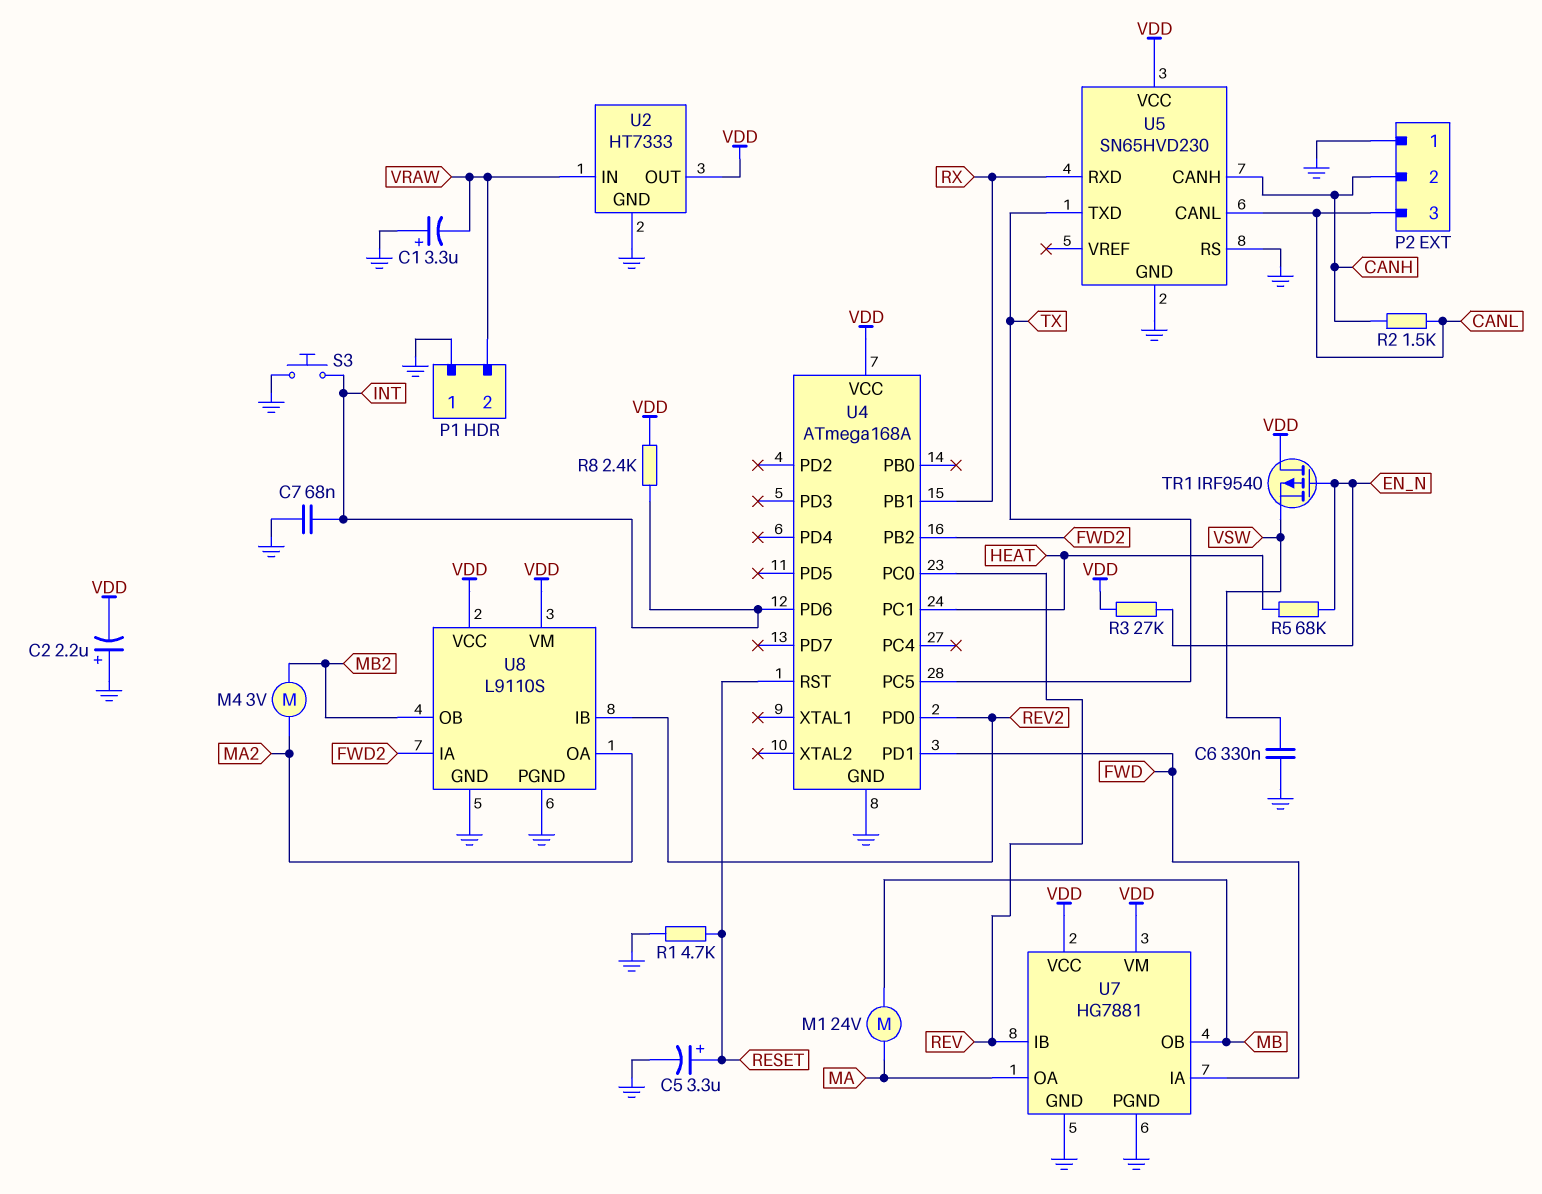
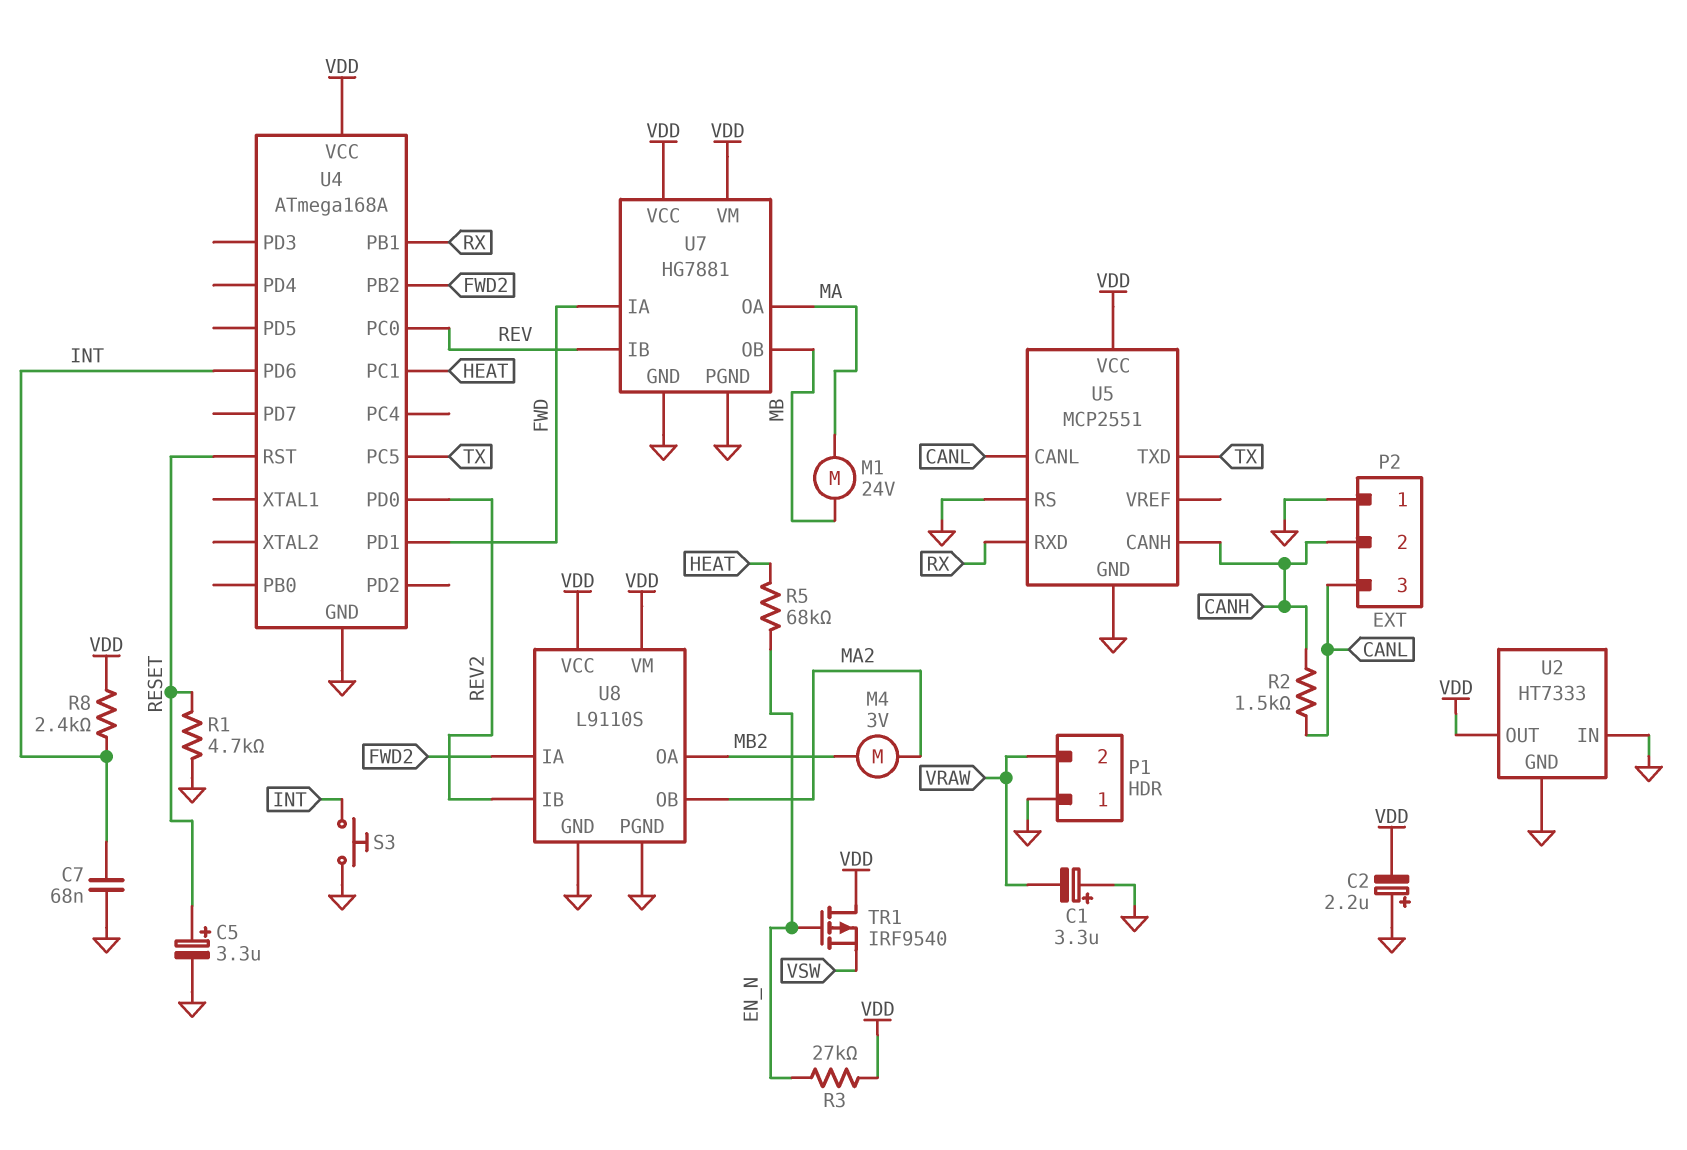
C6: 330nF (GND, VSW) -> none
U2 pin IN: VRAW -> GND
U5: SN65HVD230 -> MCP2551
U8 pin OA: MA2 -> MB2
U8 pin OB: MB2 -> MA2

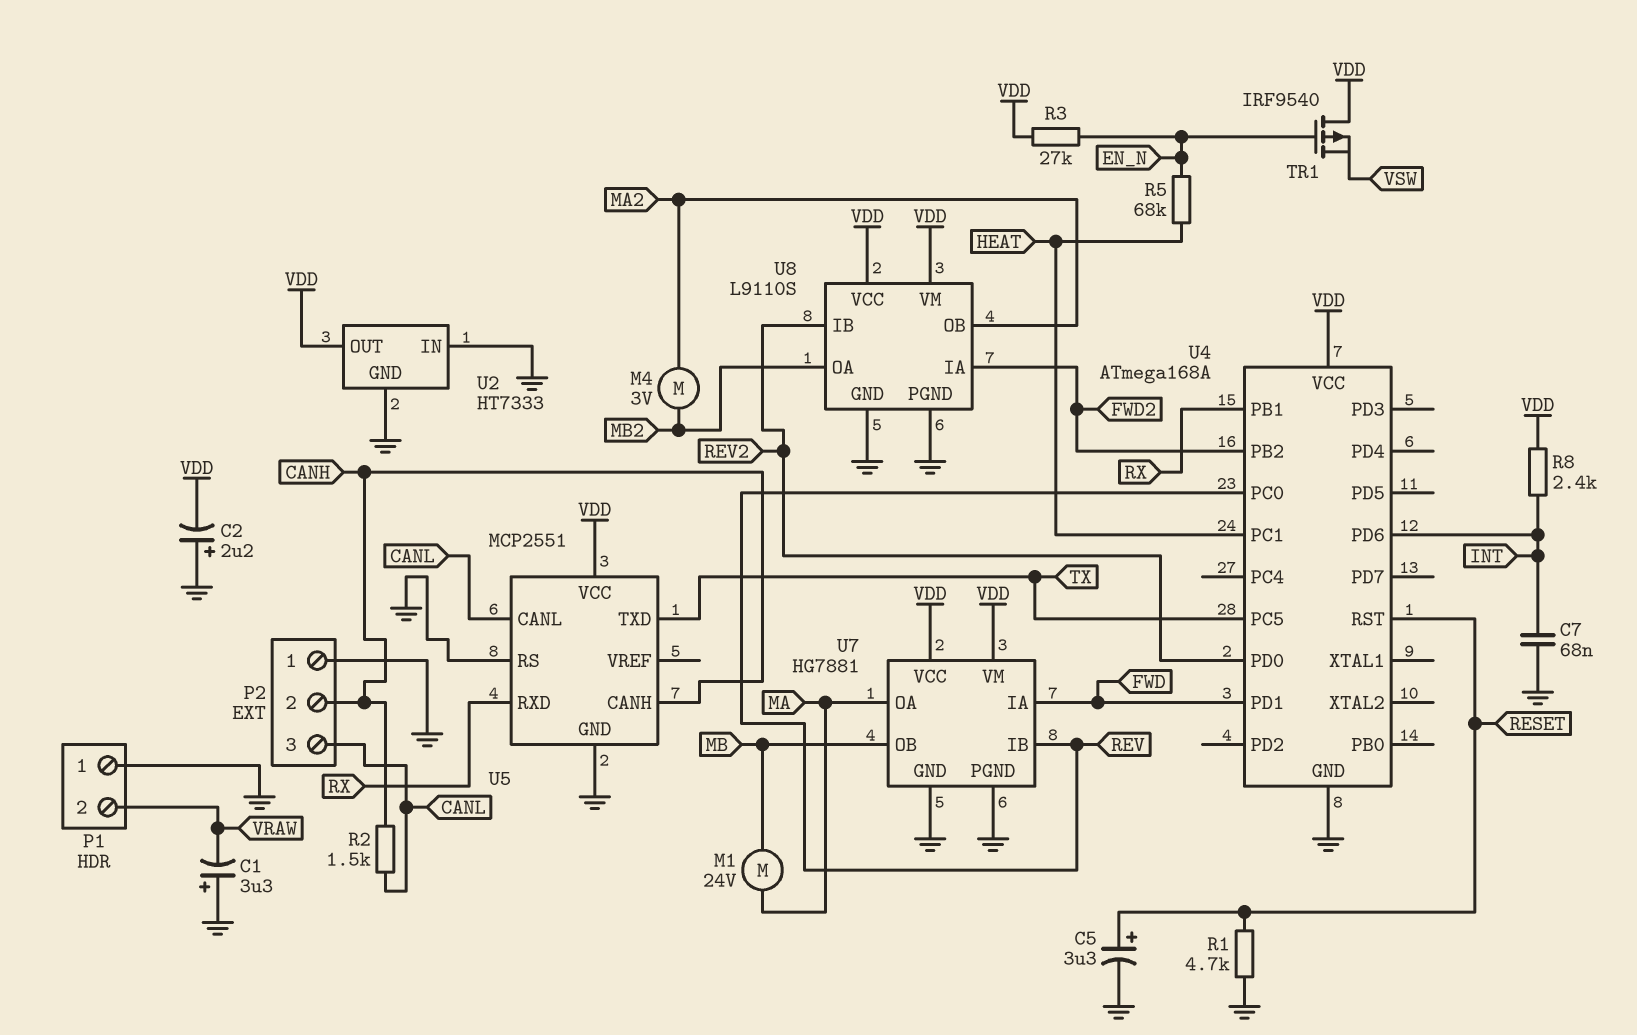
S3: button (GND, INT) -> none

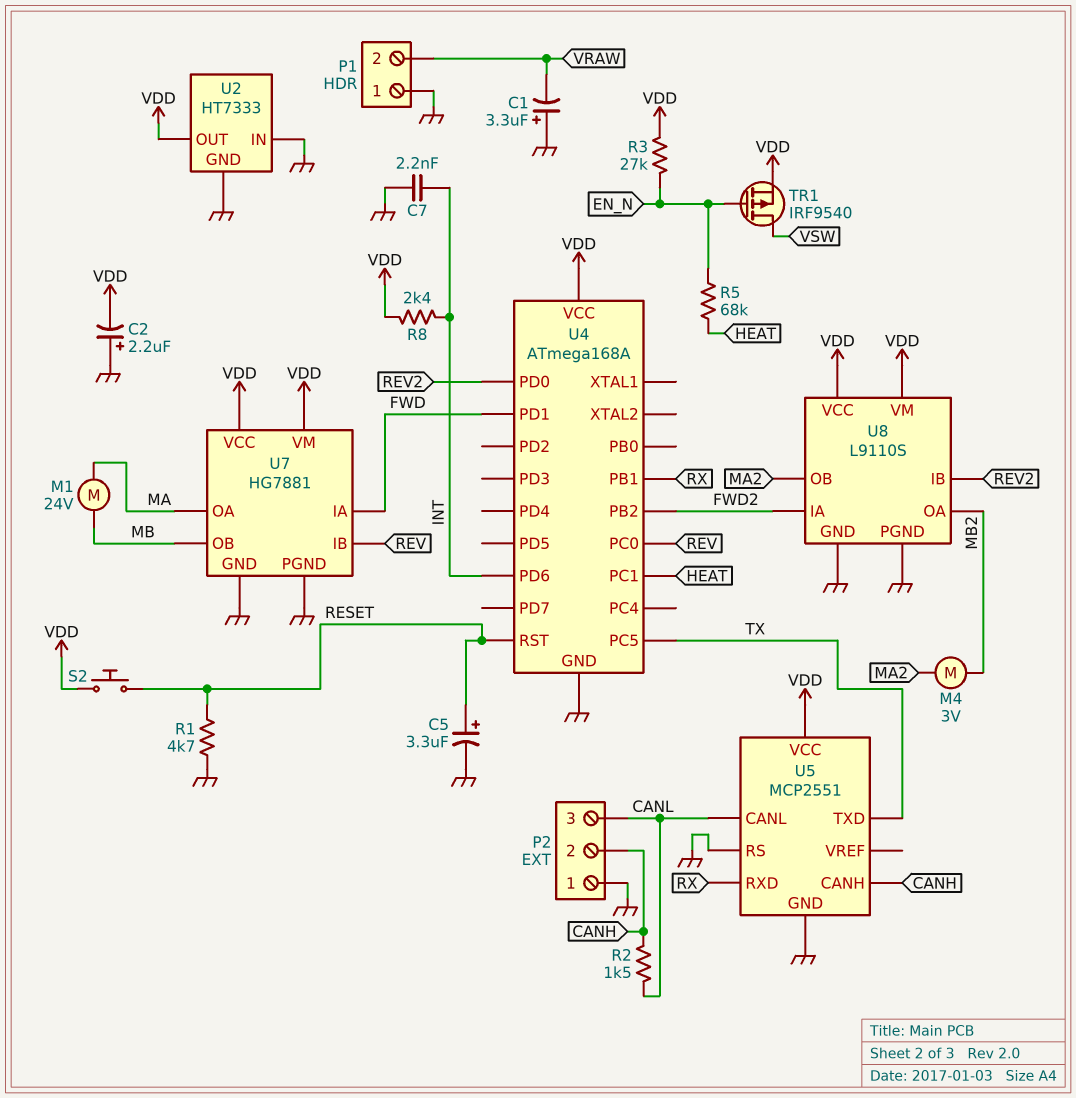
C7: 68nF (GND, INT) -> 2.2nF (GND, INT)
S2: none -> button (RESET, VDD)
TR1: PMOS IRF9540 (G EN_N, D VDD, S VSW) -> PMOS IRF9540 (G EN_N, D VSW, S VDD)

